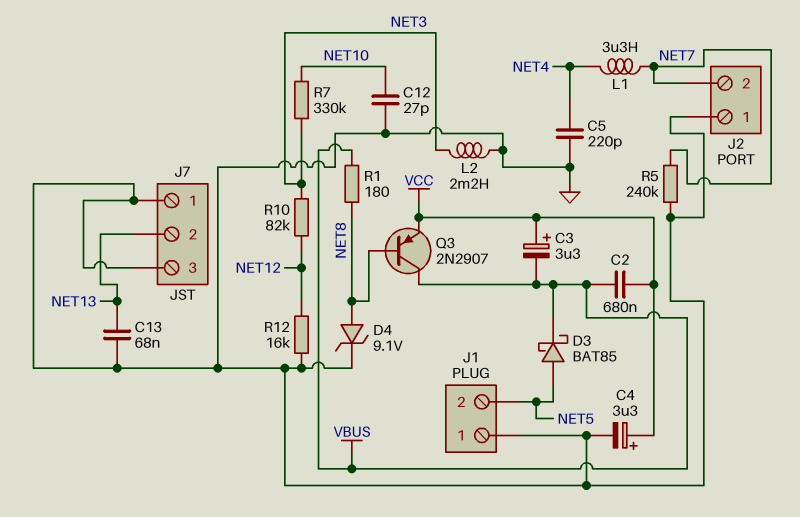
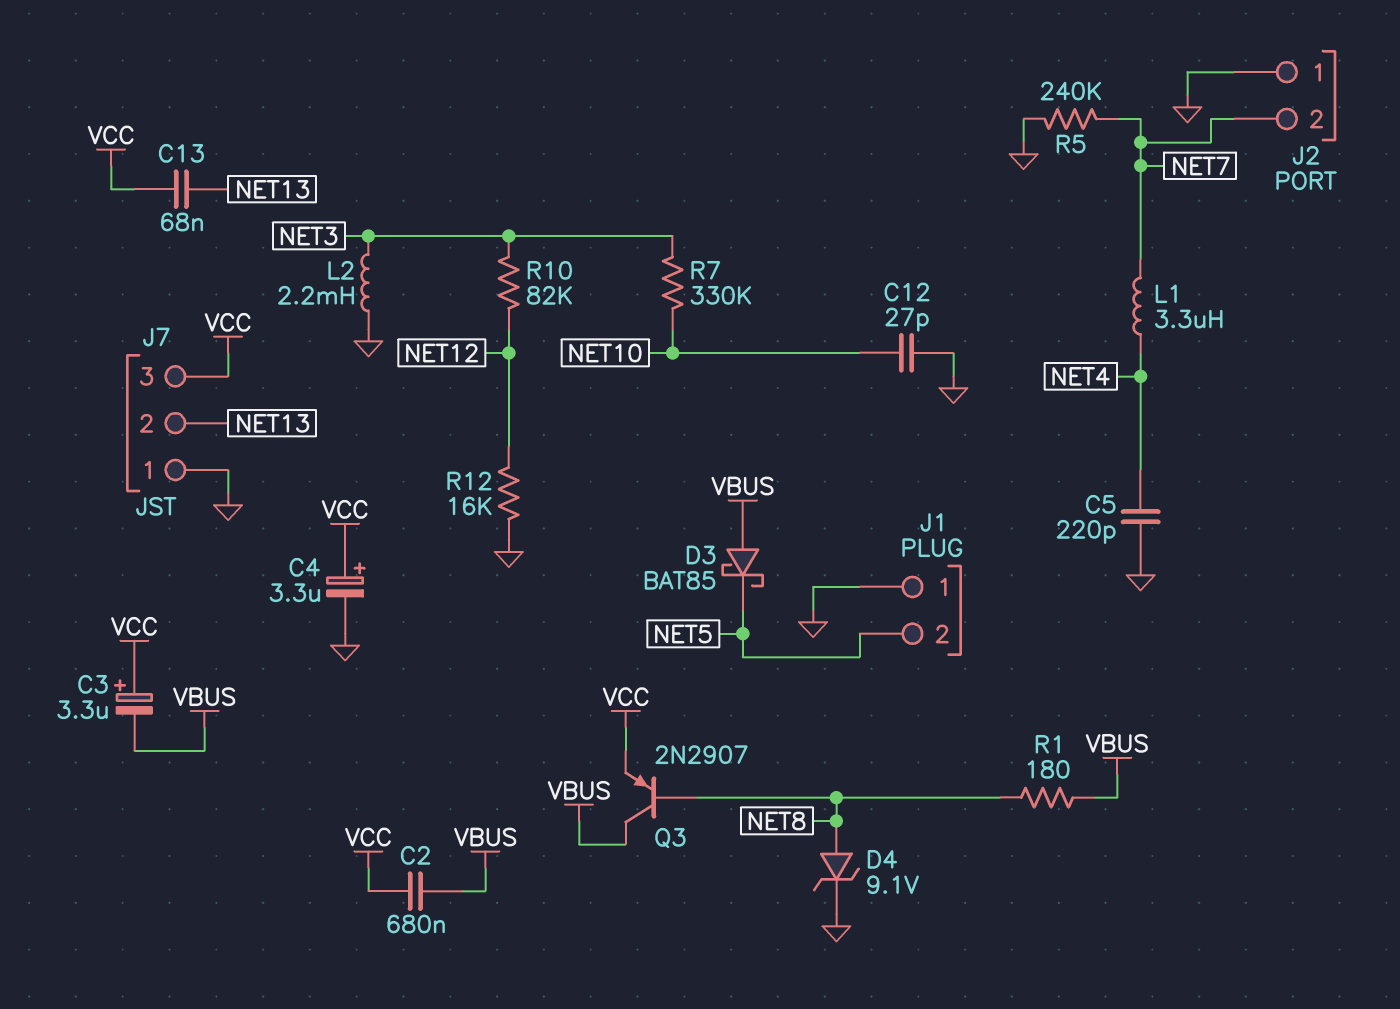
C13: 68nF (GND, NET13) -> 68nF (NET13, VCC)
D3: schottky BAT85 (A NET5, K VBUS) -> schottky BAT85 (A VBUS, K NET5)
J7 pin 3: GND -> VCC

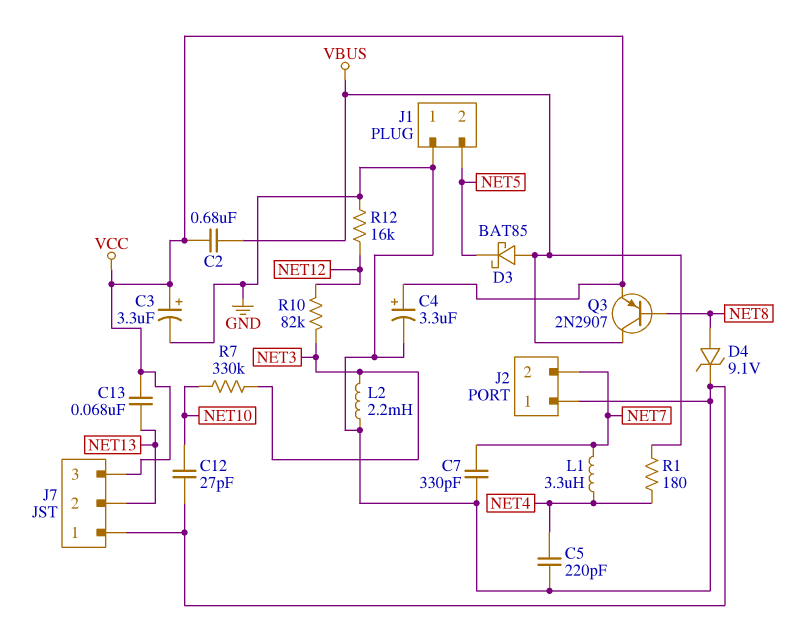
C3: 3.3uF (plus VCC, minus VBUS) -> 3.3uF (plus VCC, minus GND)
C7: none -> 330pF (GND, NET7)
R1: 180 (NET8, VBUS) -> 180 (NET4, VBUS)
R5: 240k (GND, NET7) -> none

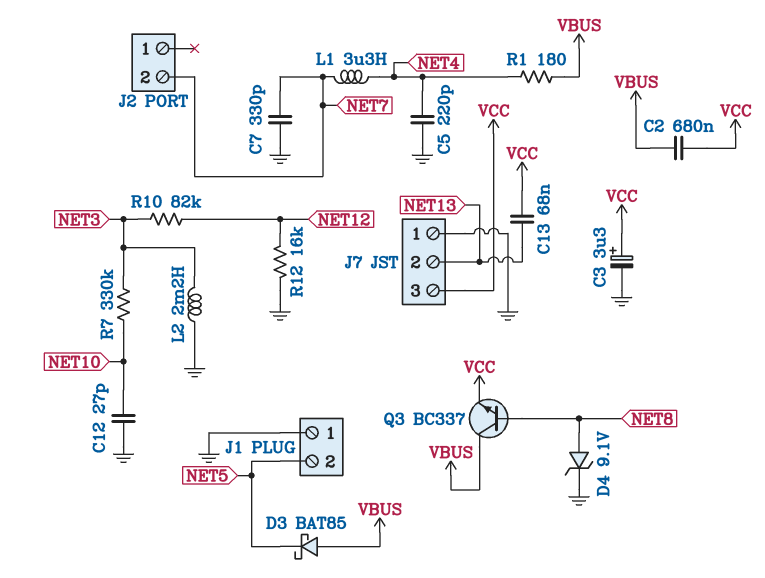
C4: 3.3uF (plus VCC, minus GND) -> none
J2 pin 1: GND -> none
Q3: PNP 2N2907 (B NET8, C VBUS, E VCC) -> NPN BC337 (B NET8, C VBUS, E VCC)

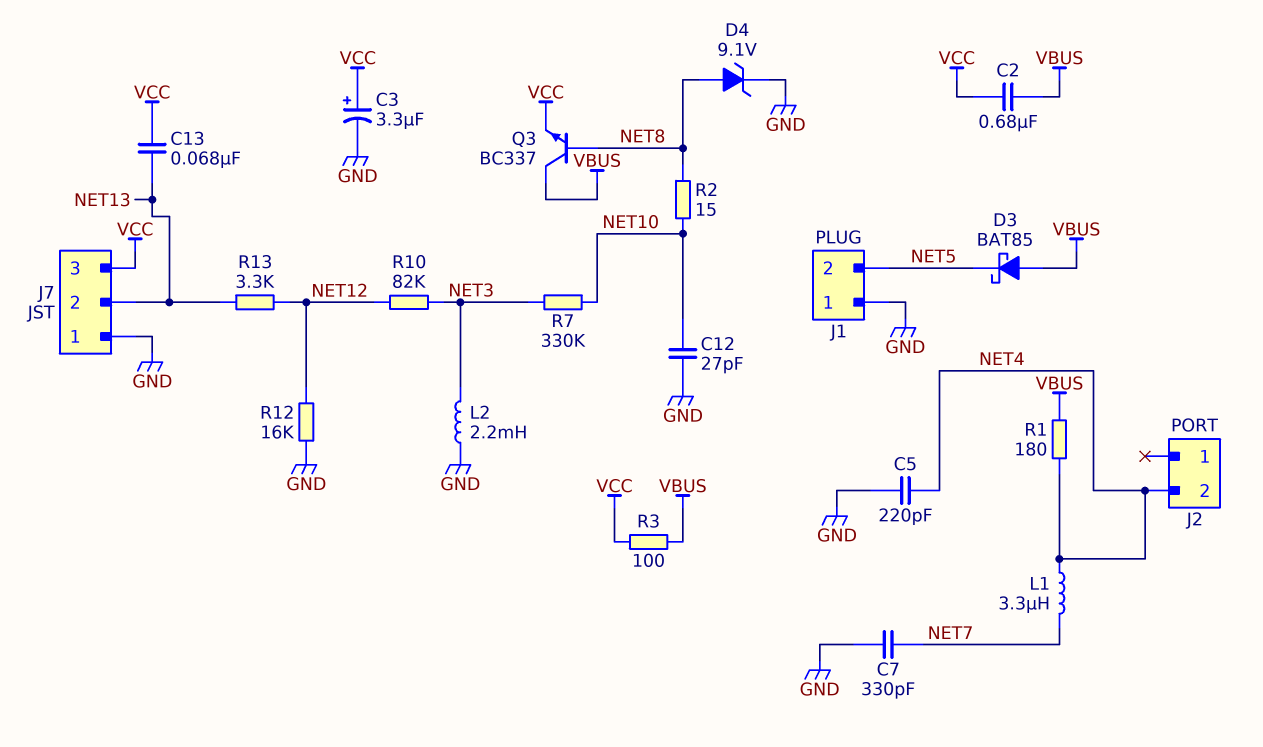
J2 pin 2: NET7 -> NET4
R2: none -> 15 (NET8, NET10)
R3: none -> 100 (VBUS, VCC)
R13: none -> 3.3k (NET12, NET13)

